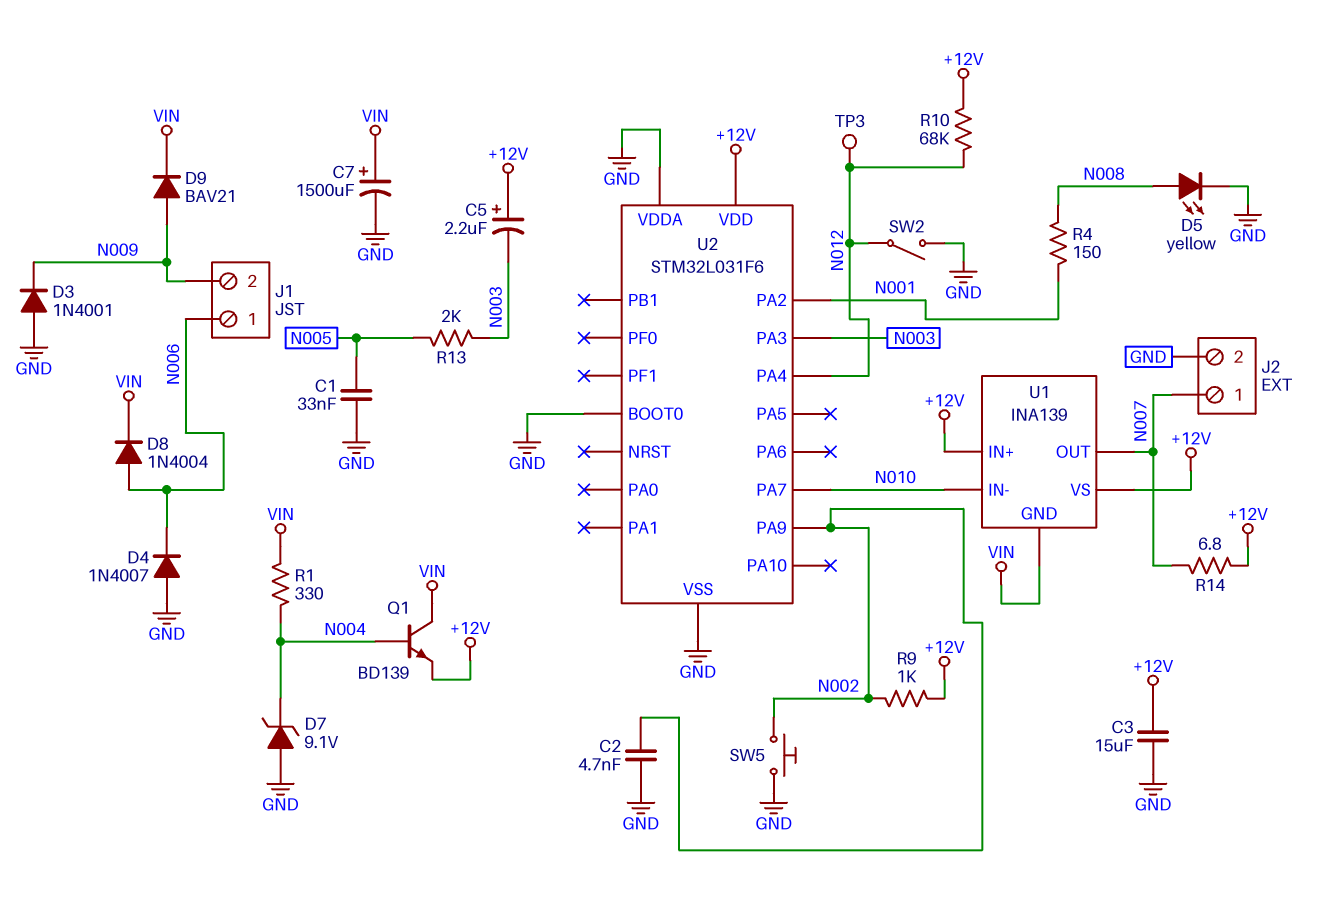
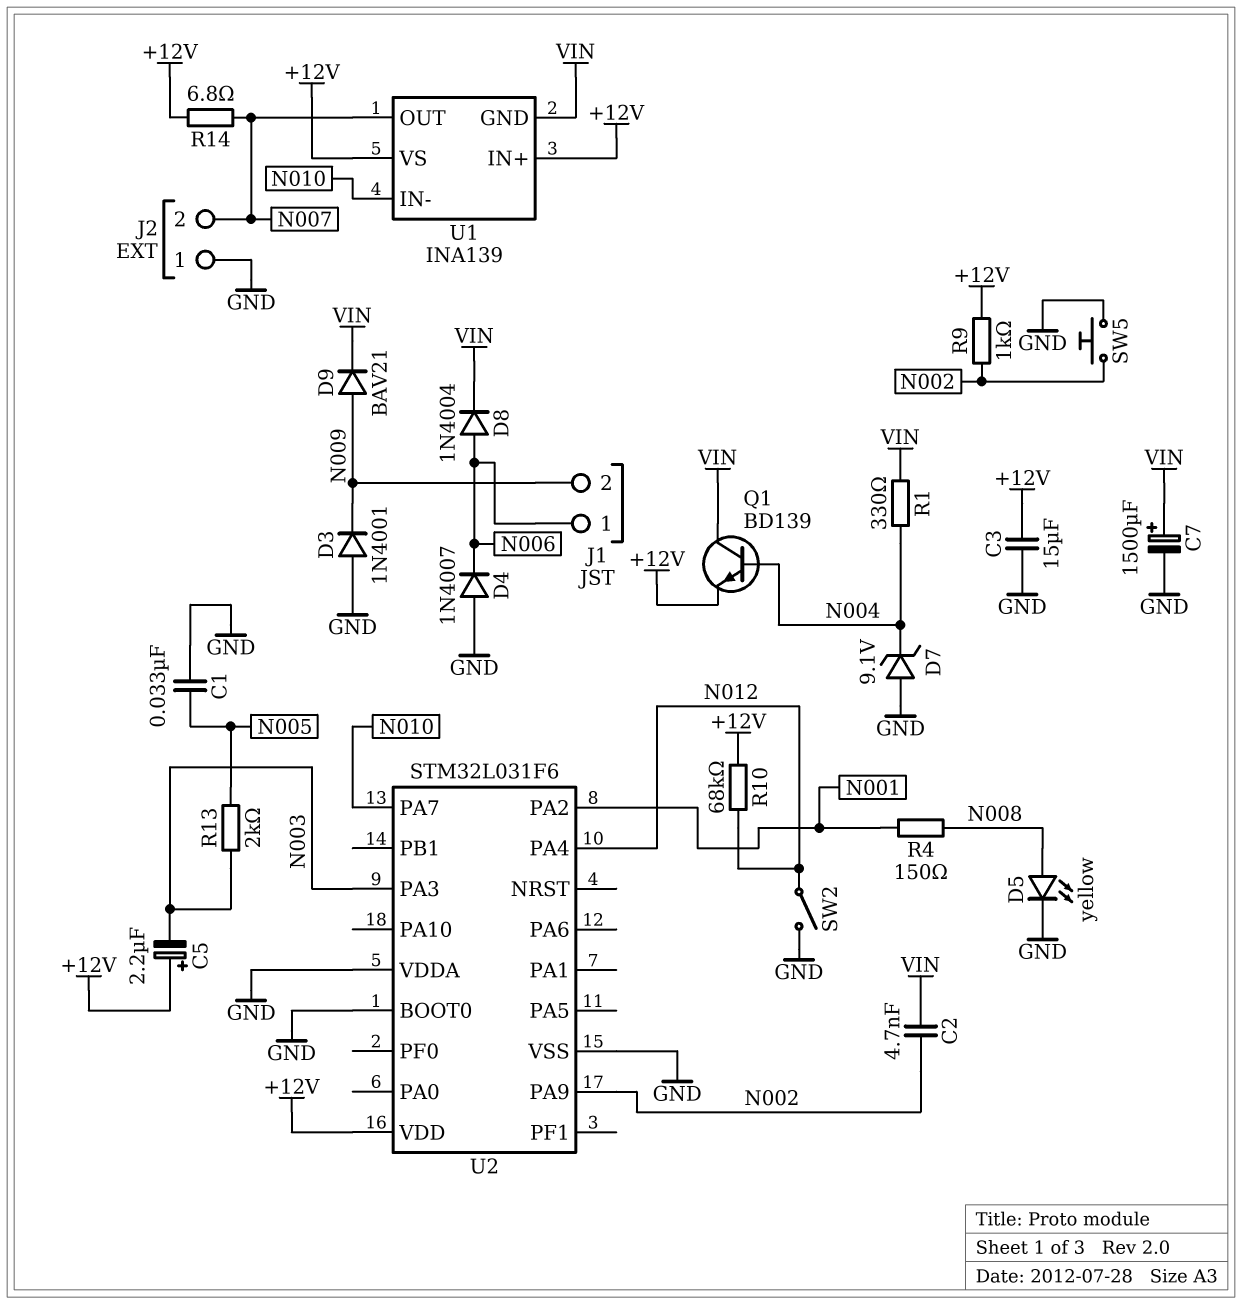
C2: 4.7nF (GND, N002) -> 4.7nF (N002, VIN)
J2 pin 1: N007 -> GND
J2 pin 2: GND -> N007
TP3: test point (N012) -> none

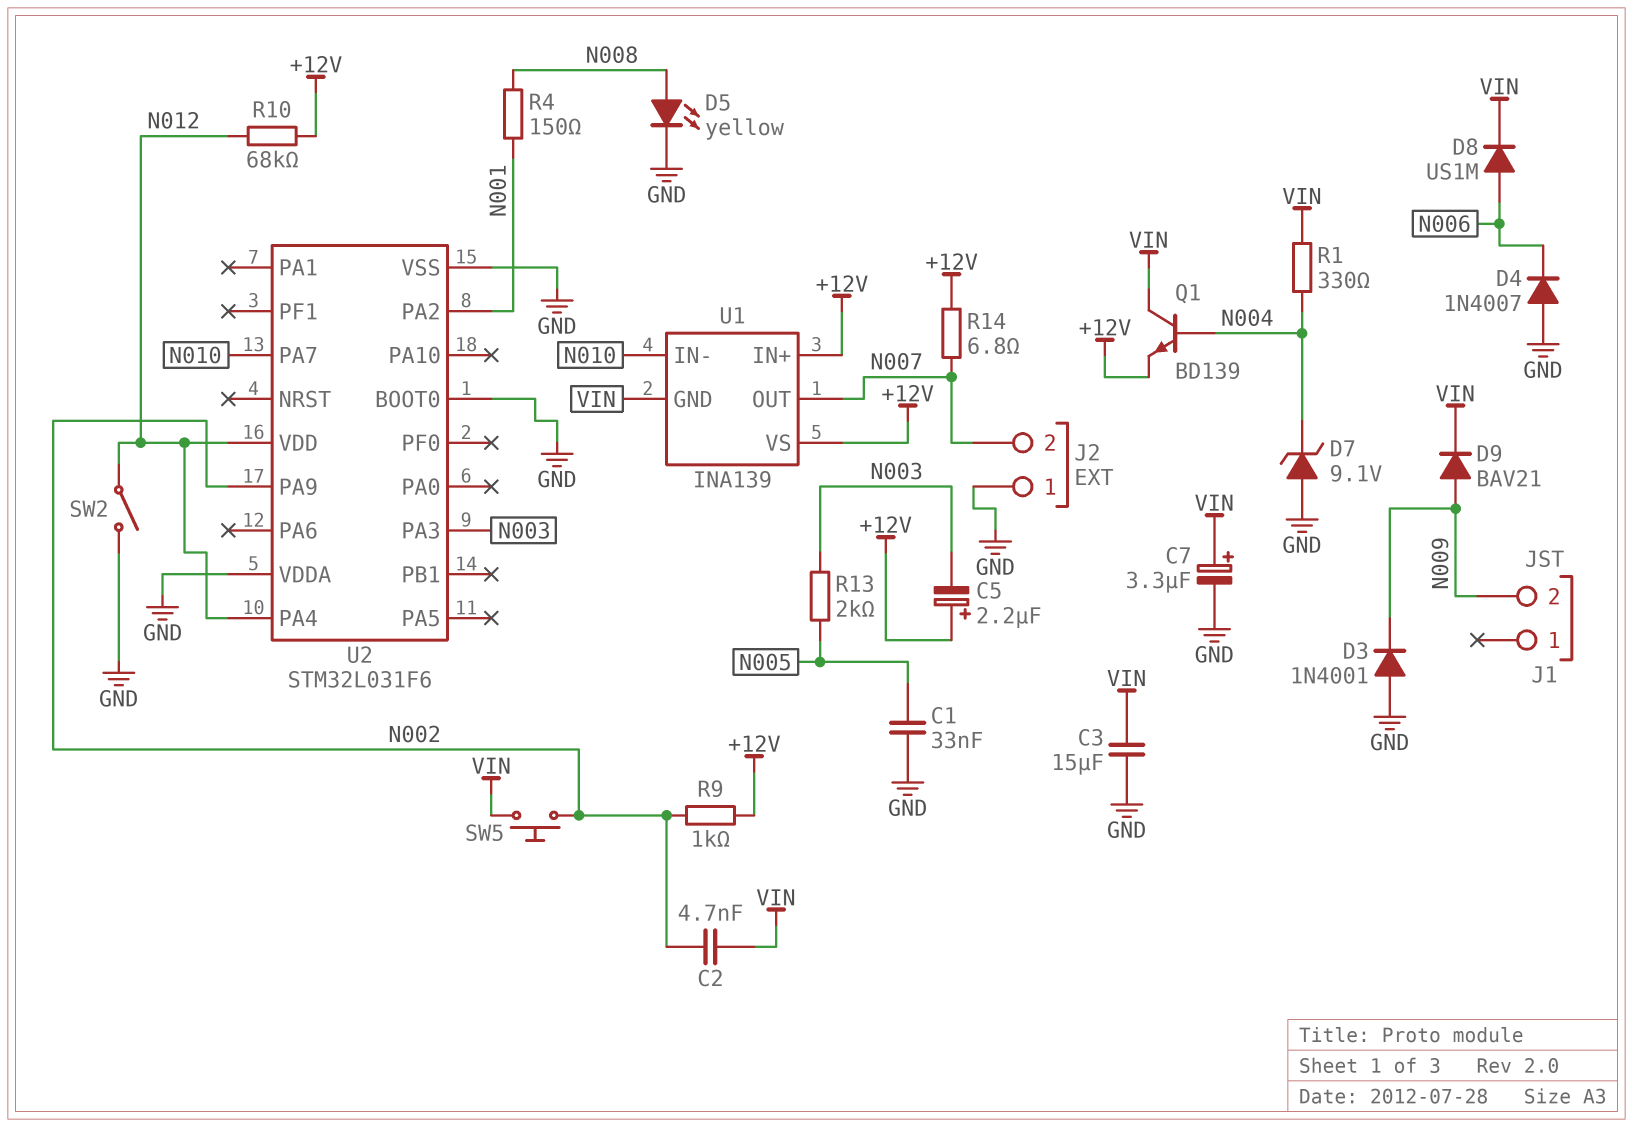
C3: 15uF (+12V, GND) -> 15uF (GND, VIN)
C7: 1500uF (plus VIN, minus GND) -> 3.3uF (plus VIN, minus GND)
D8: diode 1N4004 (A N006, K VIN) -> diode US1M (A N006, K VIN)
J1 pin 1: N006 -> none
SW5: button (GND, N002) -> button (N002, VIN)
U2 pin VDD: +12V -> N012

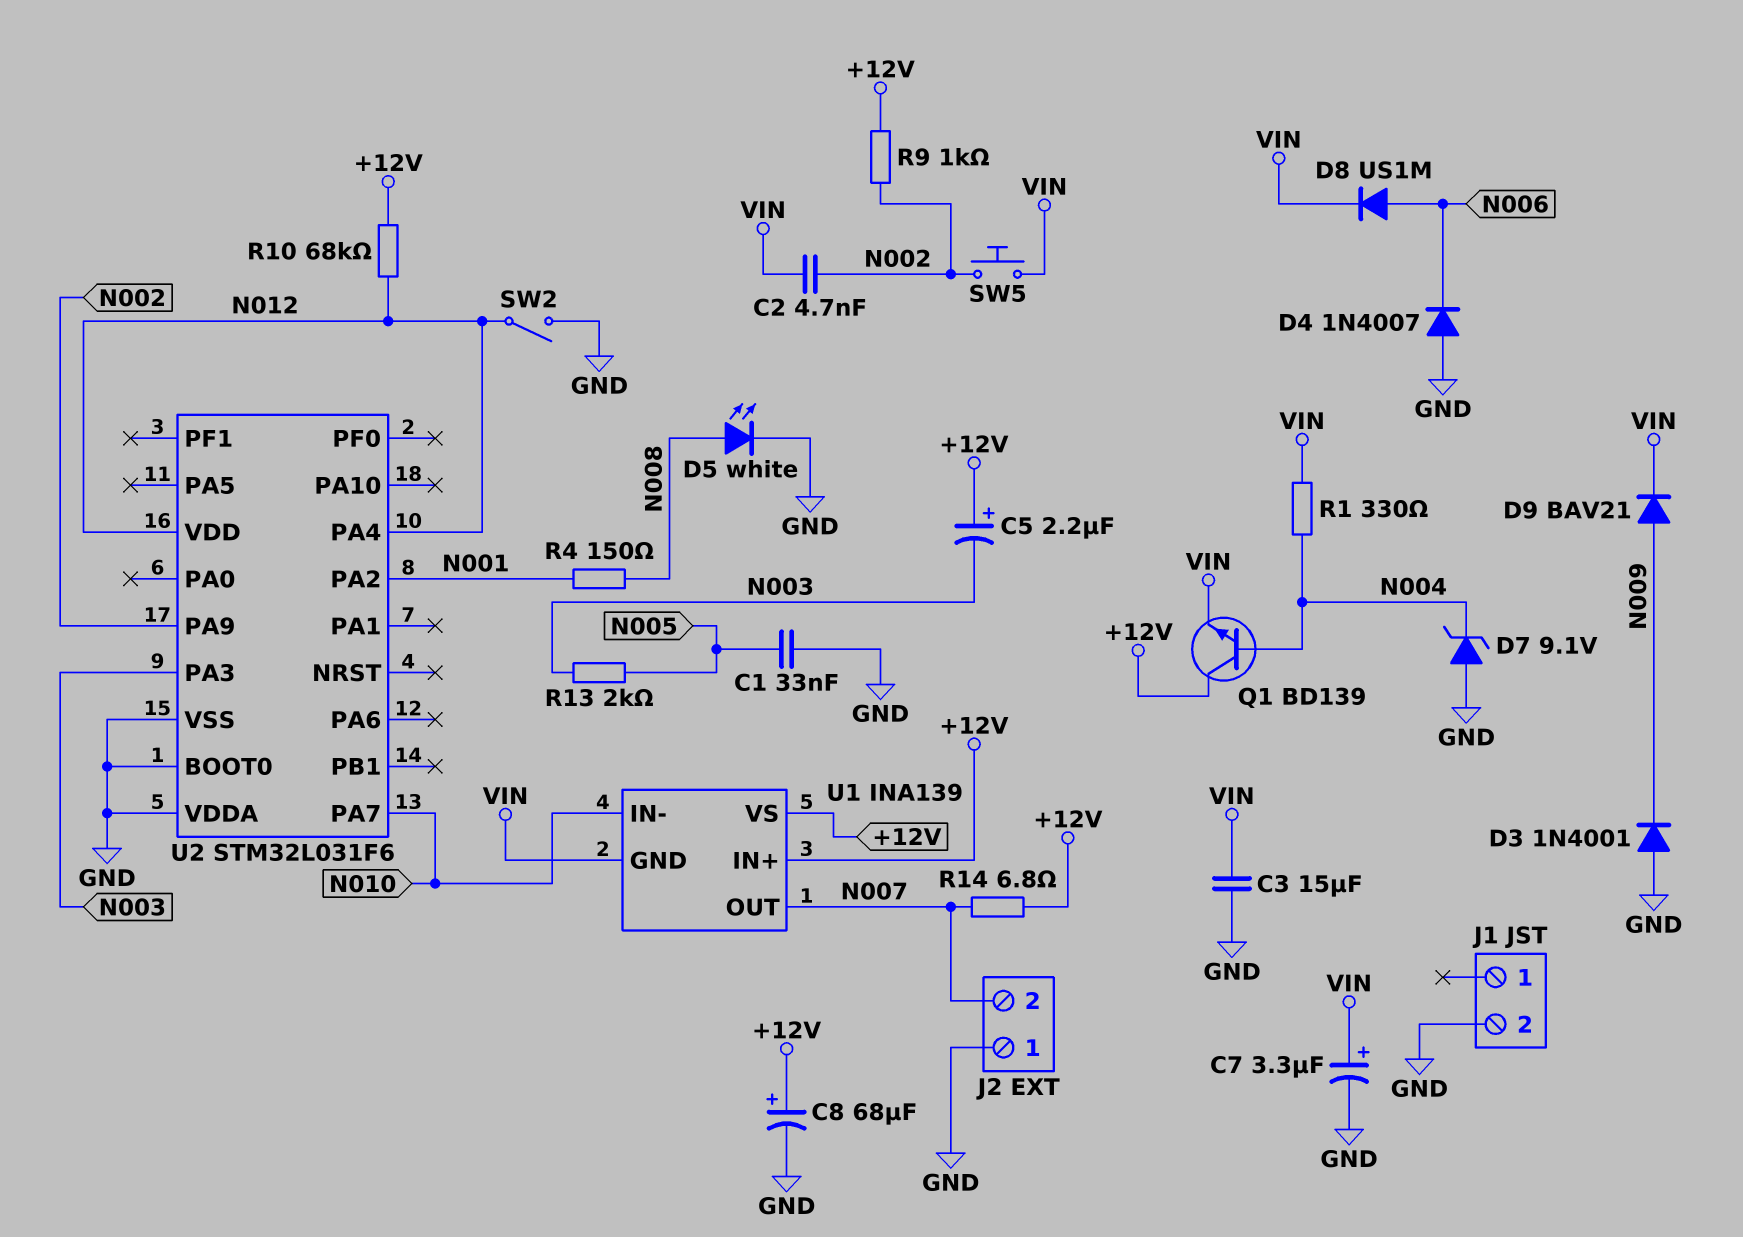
C8: none -> 68uF (plus +12V, minus GND)
D5: LED yellow (A N008, K GND) -> LED white (A N008, K GND)
J1 pin 2: N009 -> GND
Q1: NPN BD139 (B N004, C VIN, E +12V) -> NPN BD139 (B N004, C +12V, E VIN)

